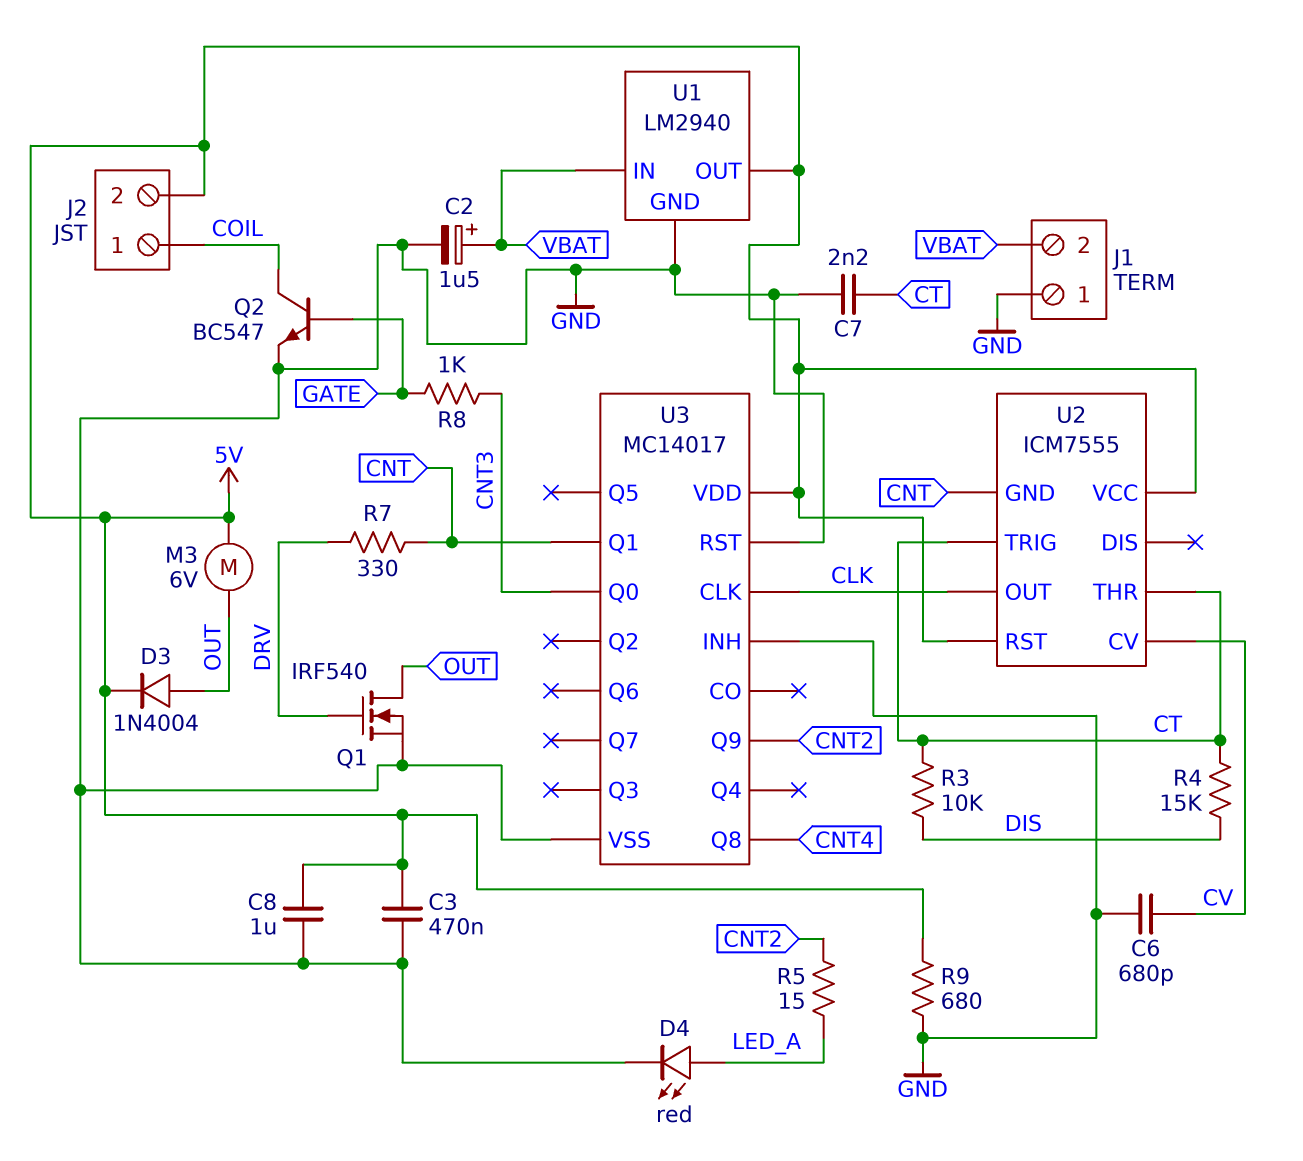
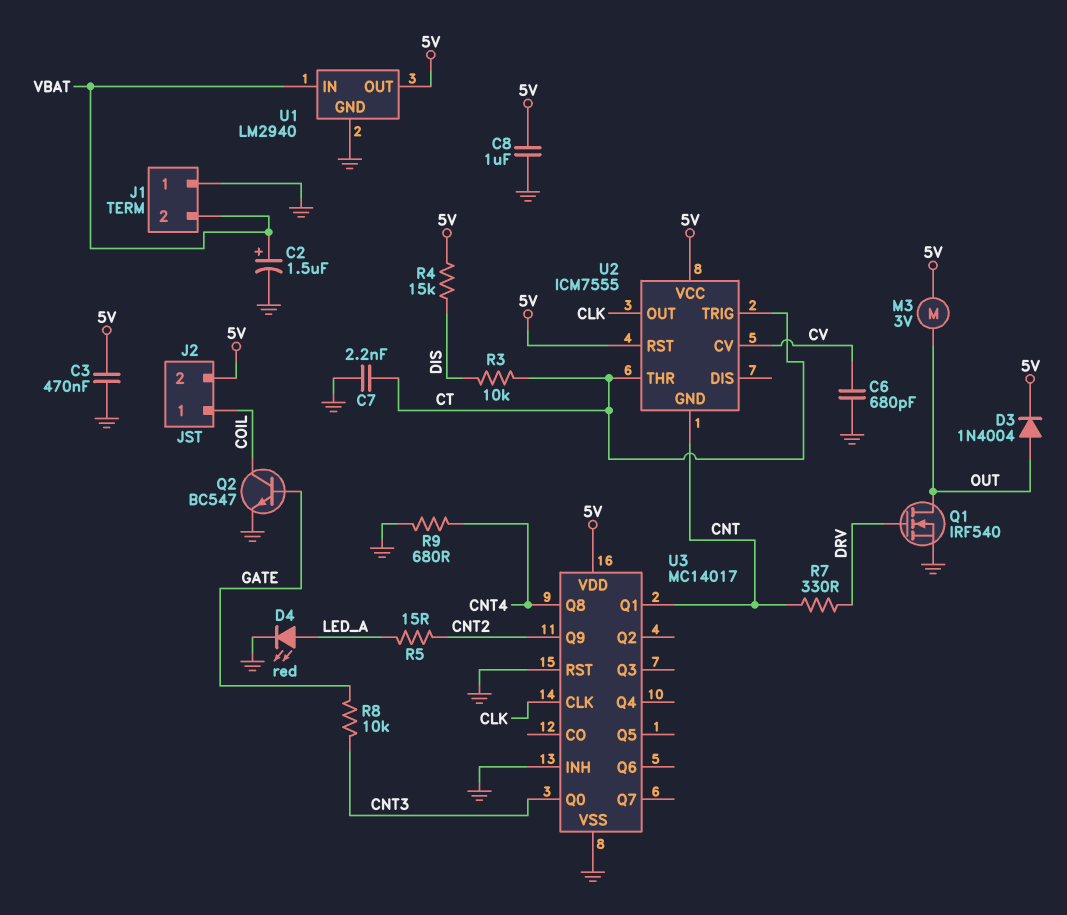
M3: motor 6V (5V, OUT) -> motor 3V (5V, OUT)
R4: 15k (CT, DIS) -> 15k (5V, DIS)
R8: 1k (CNT3, GATE) -> 10k (CNT3, GATE)
R9: 680 (5V, GND) -> 680 (CNT4, GND)

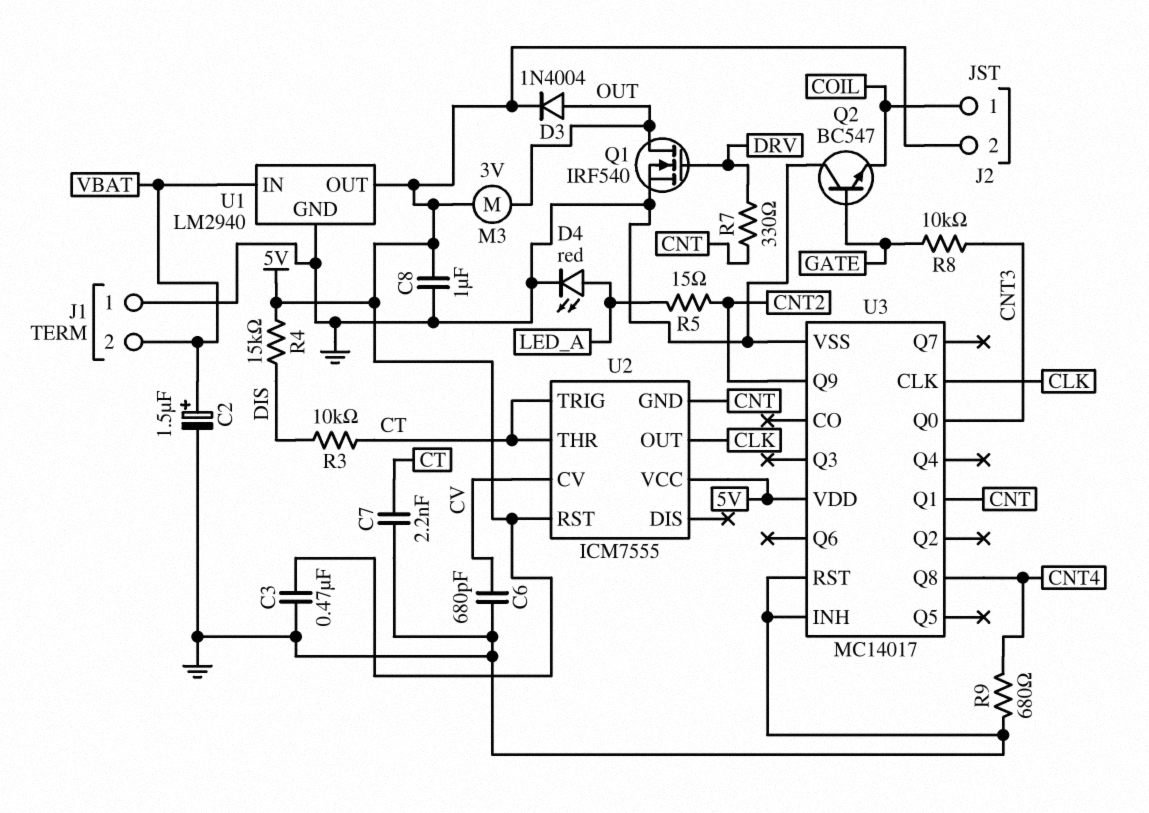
Q2: NPN BC547 (B GATE, C COIL, E GND) -> NPN BC547 (B GATE, C GND, E COIL)

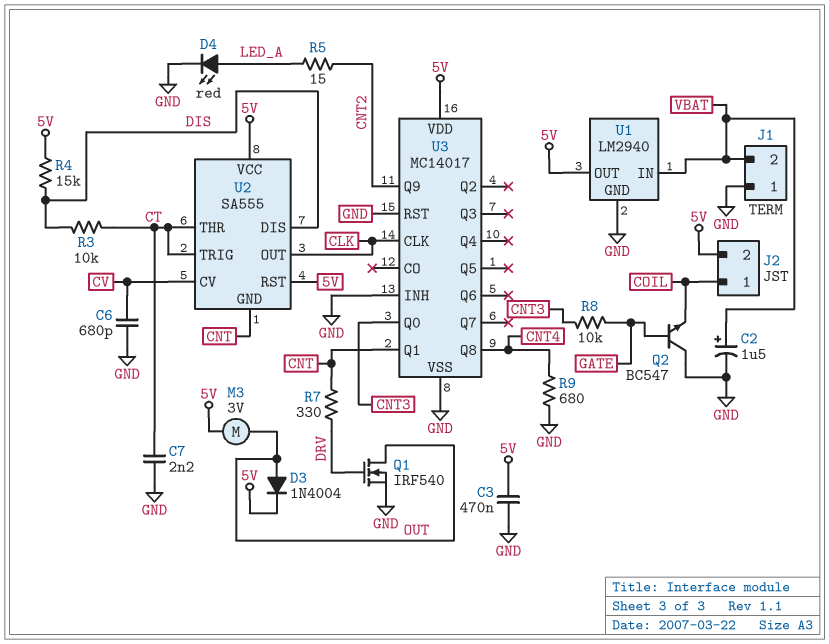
C8: 1uF (5V, GND) -> none
U2: ICM7555 -> SA555
U2 pin DIS: none -> DIS

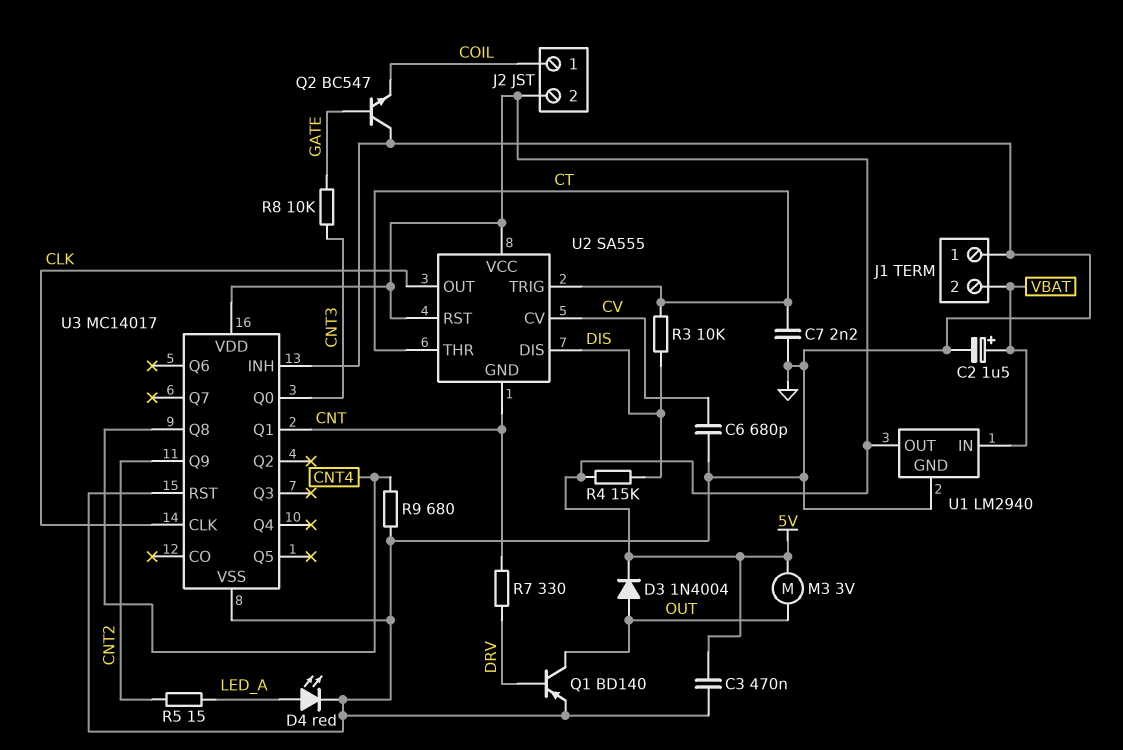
Q1: NMOS IRF540 (G DRV, D OUT, S GND) -> PNP BD140 (B DRV, C OUT, E GND)

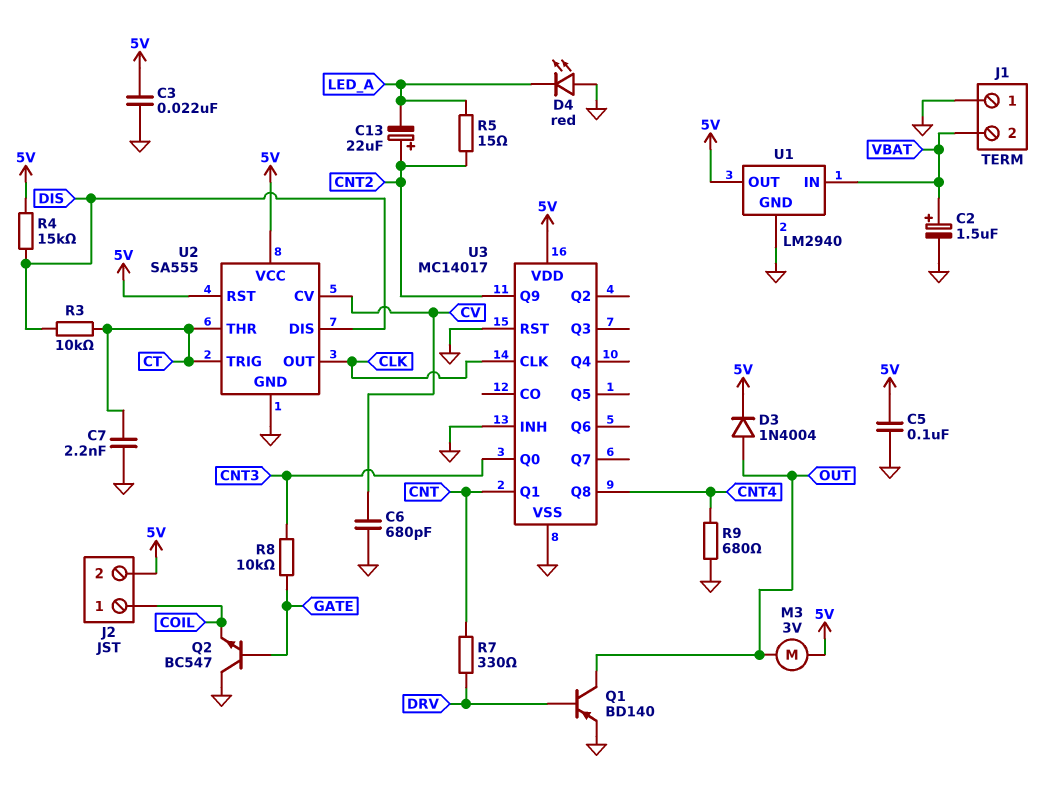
C3: 470nF (5V, GND) -> 22nF (5V, GND)
C5: none -> 100nF (5V, GND)
C13: none -> 22uF (plus CNT2, minus LED_A)
D4: LED red (A LED_A, K GND) -> LED red (A GND, K LED_A)
U2 pin GND: CNT -> GND

